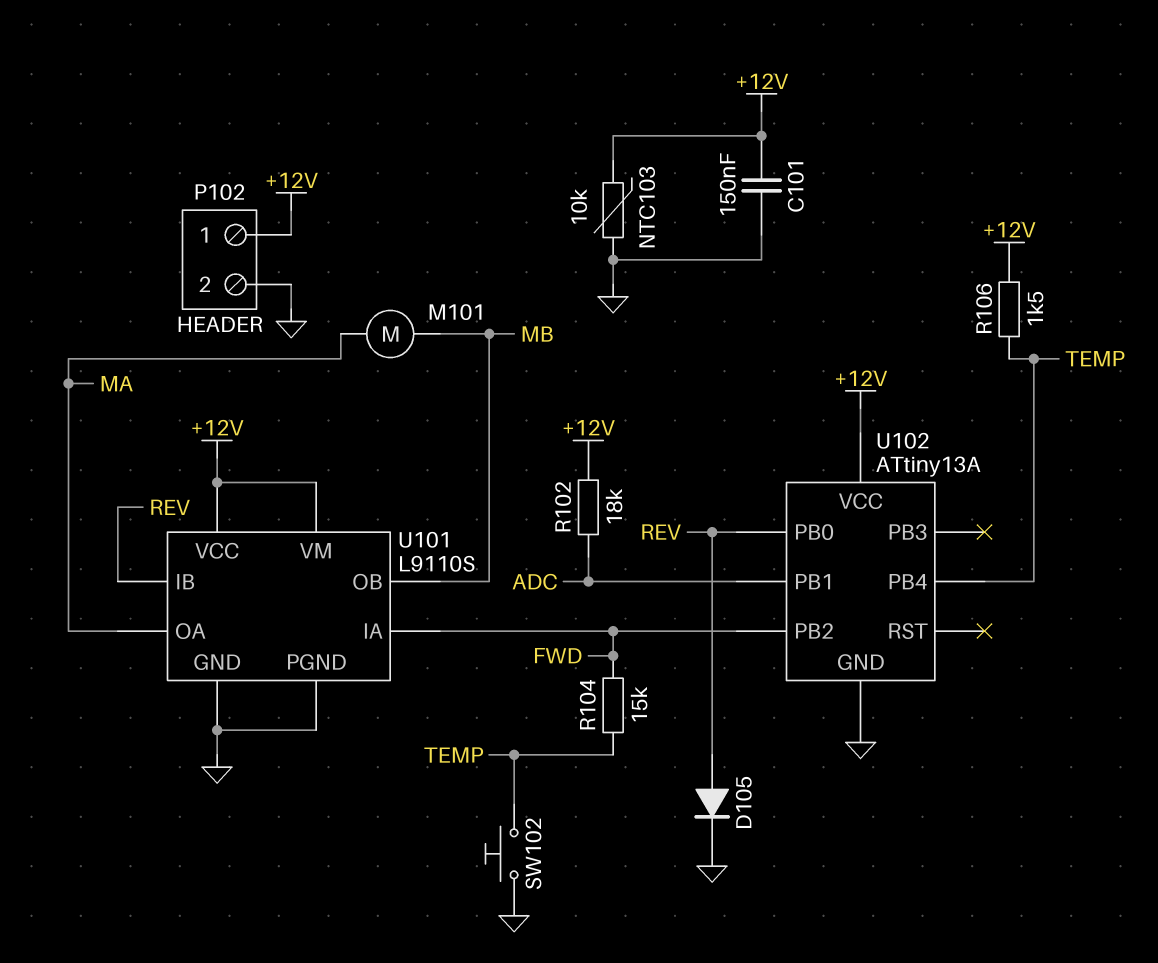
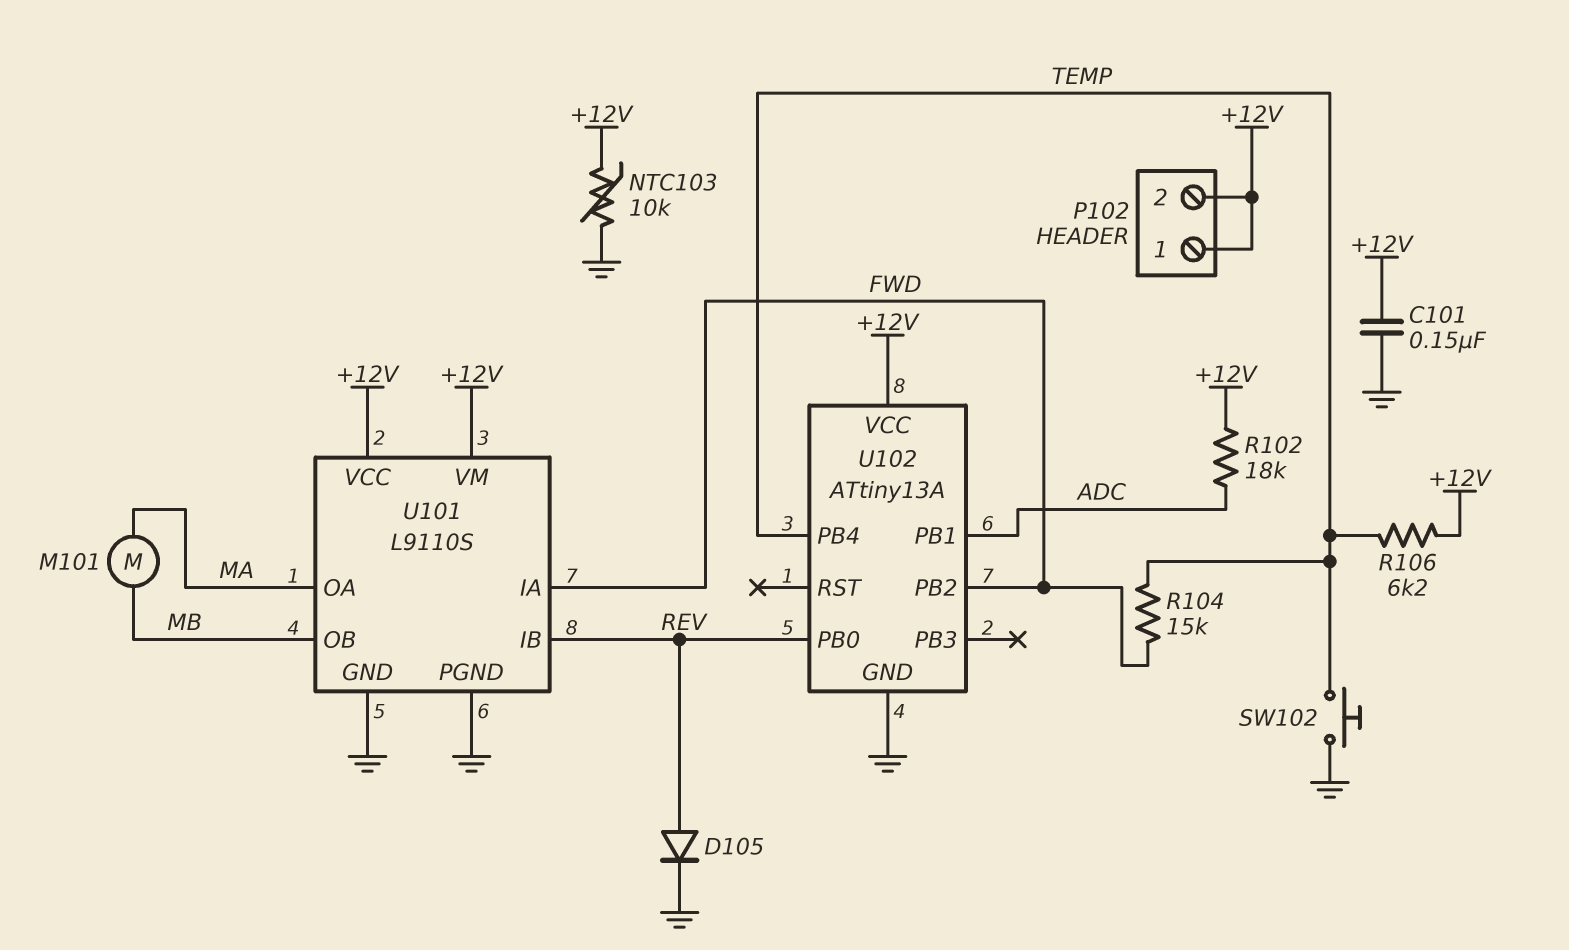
P102 pin 2: GND -> +12V
R106: 1.5k (+12V, TEMP) -> 6.2k (+12V, TEMP)

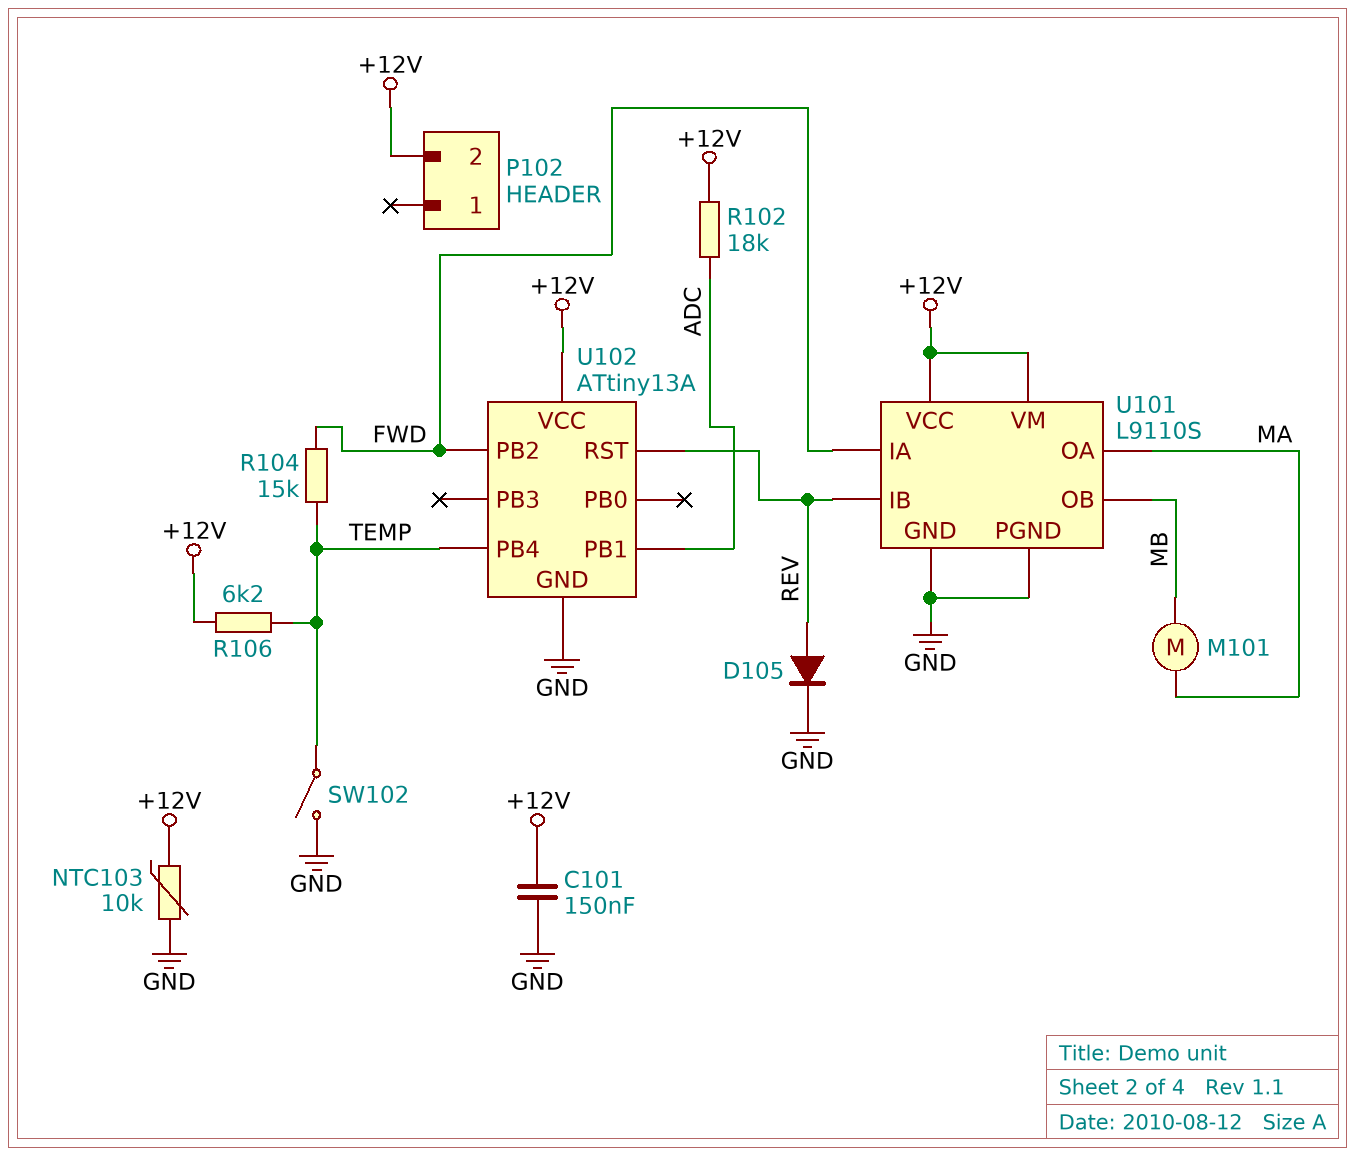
P102 pin 1: +12V -> none
SW102: button (GND, TEMP) -> switch (GND, TEMP)
U102 pin PB0: REV -> none
U102 pin RST: none -> REV

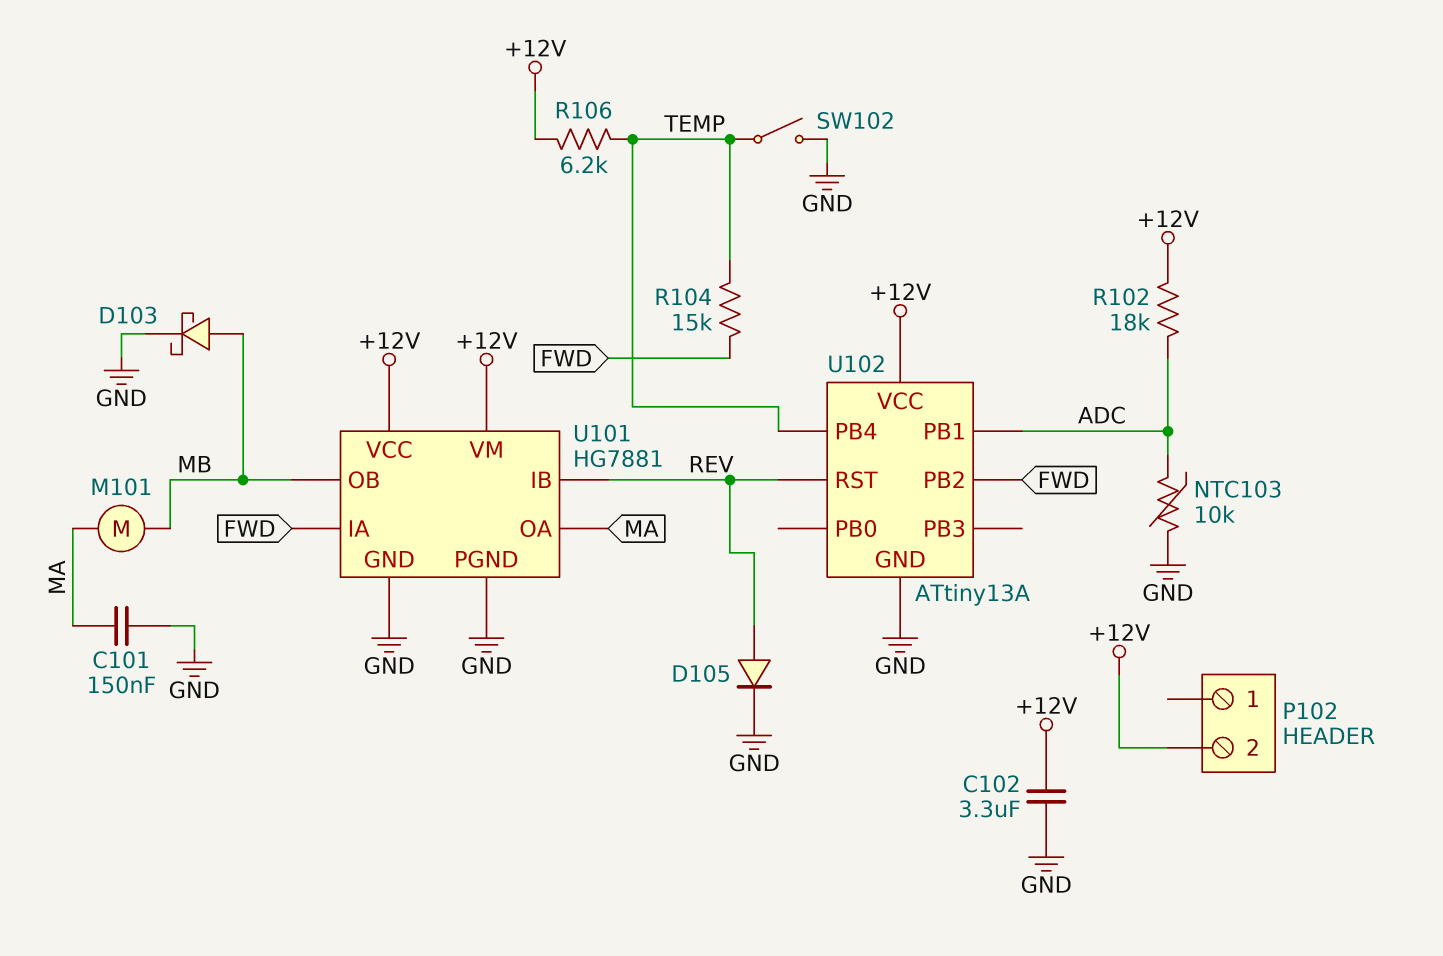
C101: 150nF (+12V, GND) -> 150nF (GND, MA)
C102: none -> 3.3uF (+12V, GND)
D103: none -> schottky (A MB, K GND)
NTC103: 10k (+12V, GND) -> 10k (ADC, GND)
U101: L9110S -> HG7881

